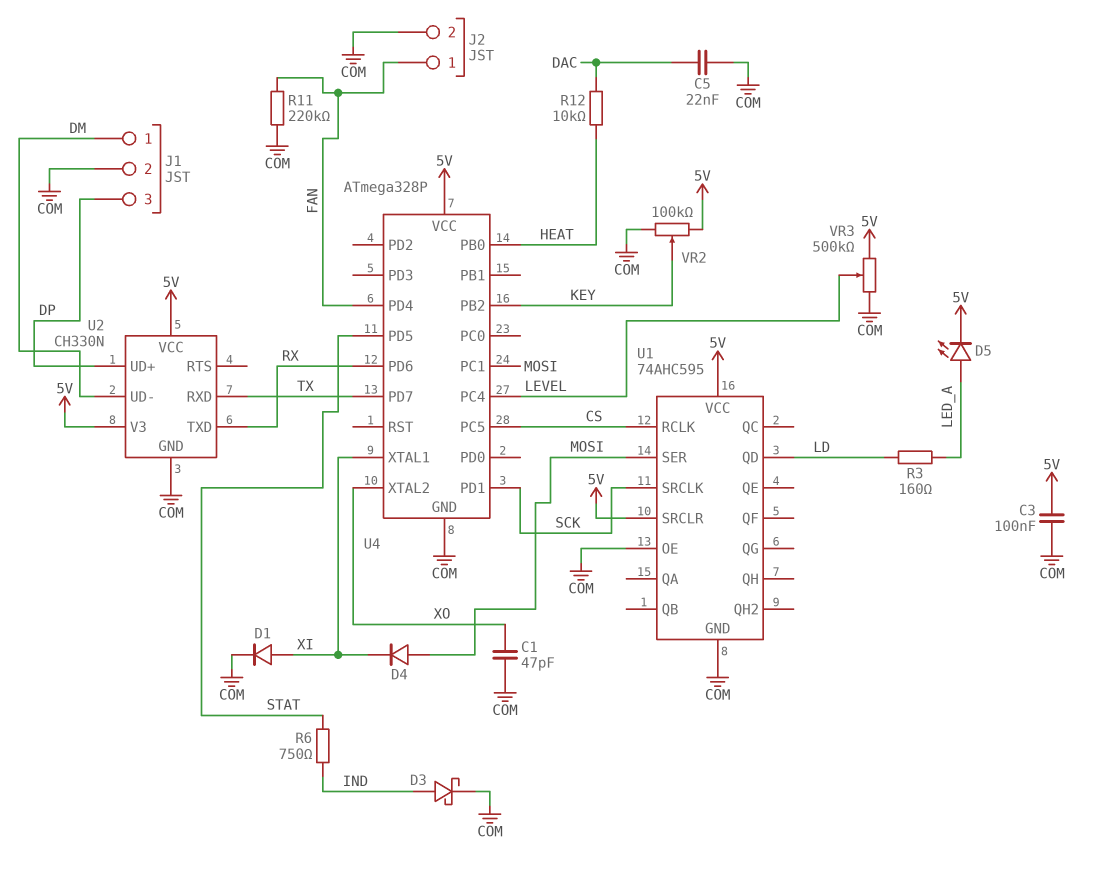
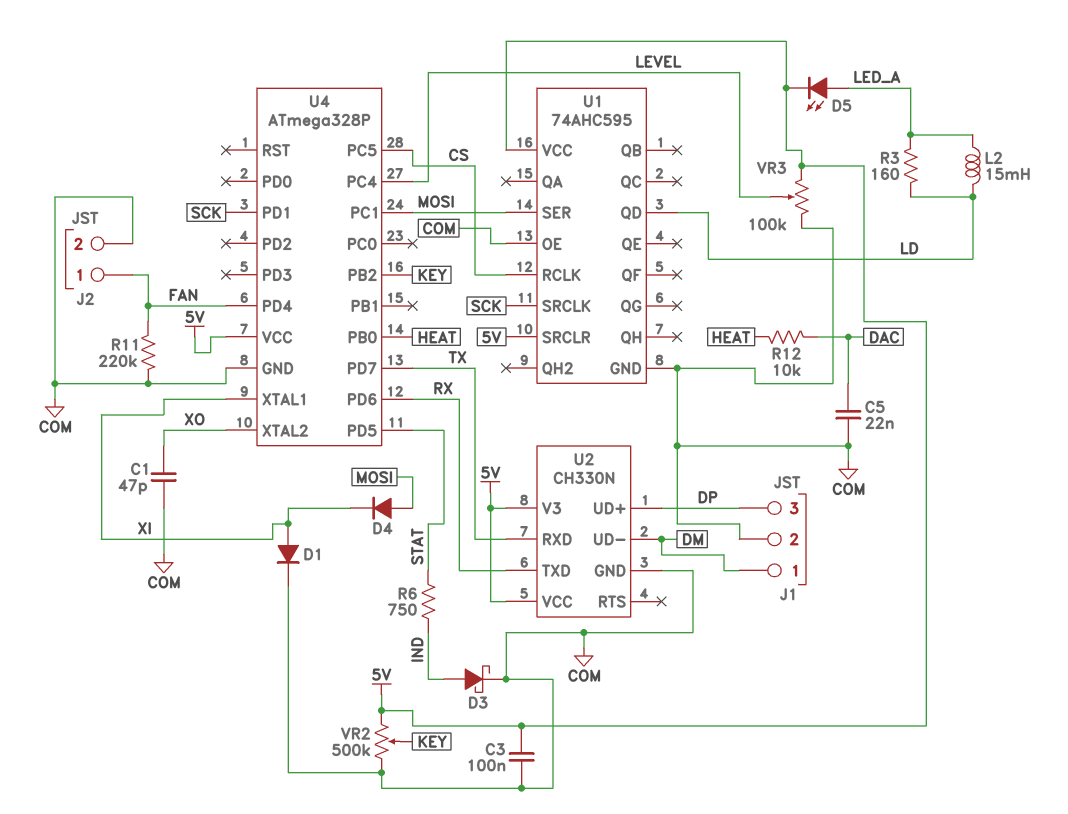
L2: none -> 15mH (LD, LED_A)
VR2: 100k (5V, COM, wiper KEY) -> 500k (5V, COM, wiper KEY)
VR3: 500k (5V, COM, wiper LEVEL) -> 100k (5V, COM, wiper LEVEL)

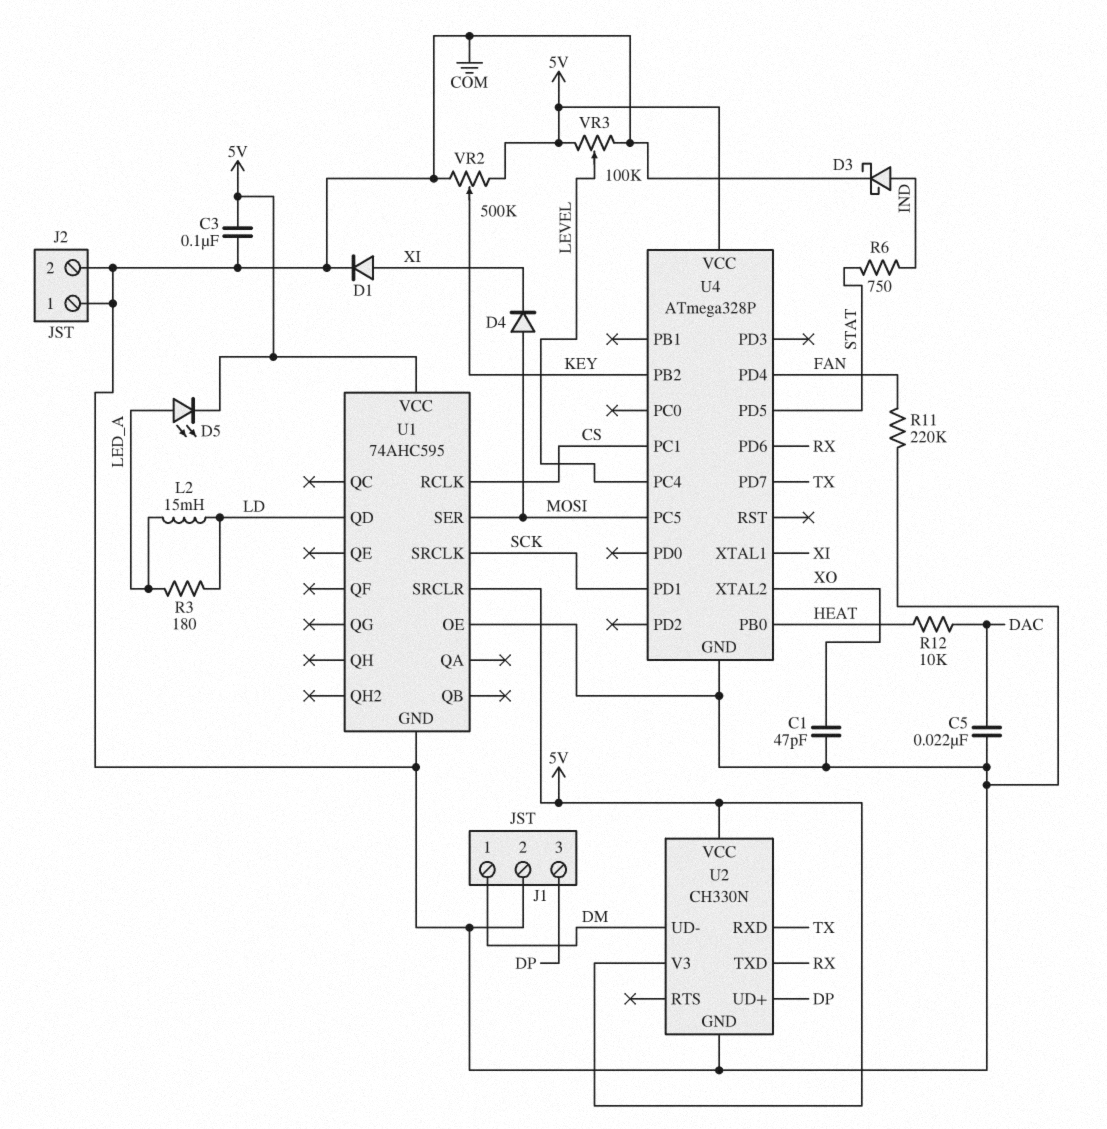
J2 pin 1: FAN -> COM
R3: 160 (LD, LED_A) -> 180 (LD, LED_A)
U4 pin PC1: MOSI -> CS
U4 pin PC5: CS -> MOSI

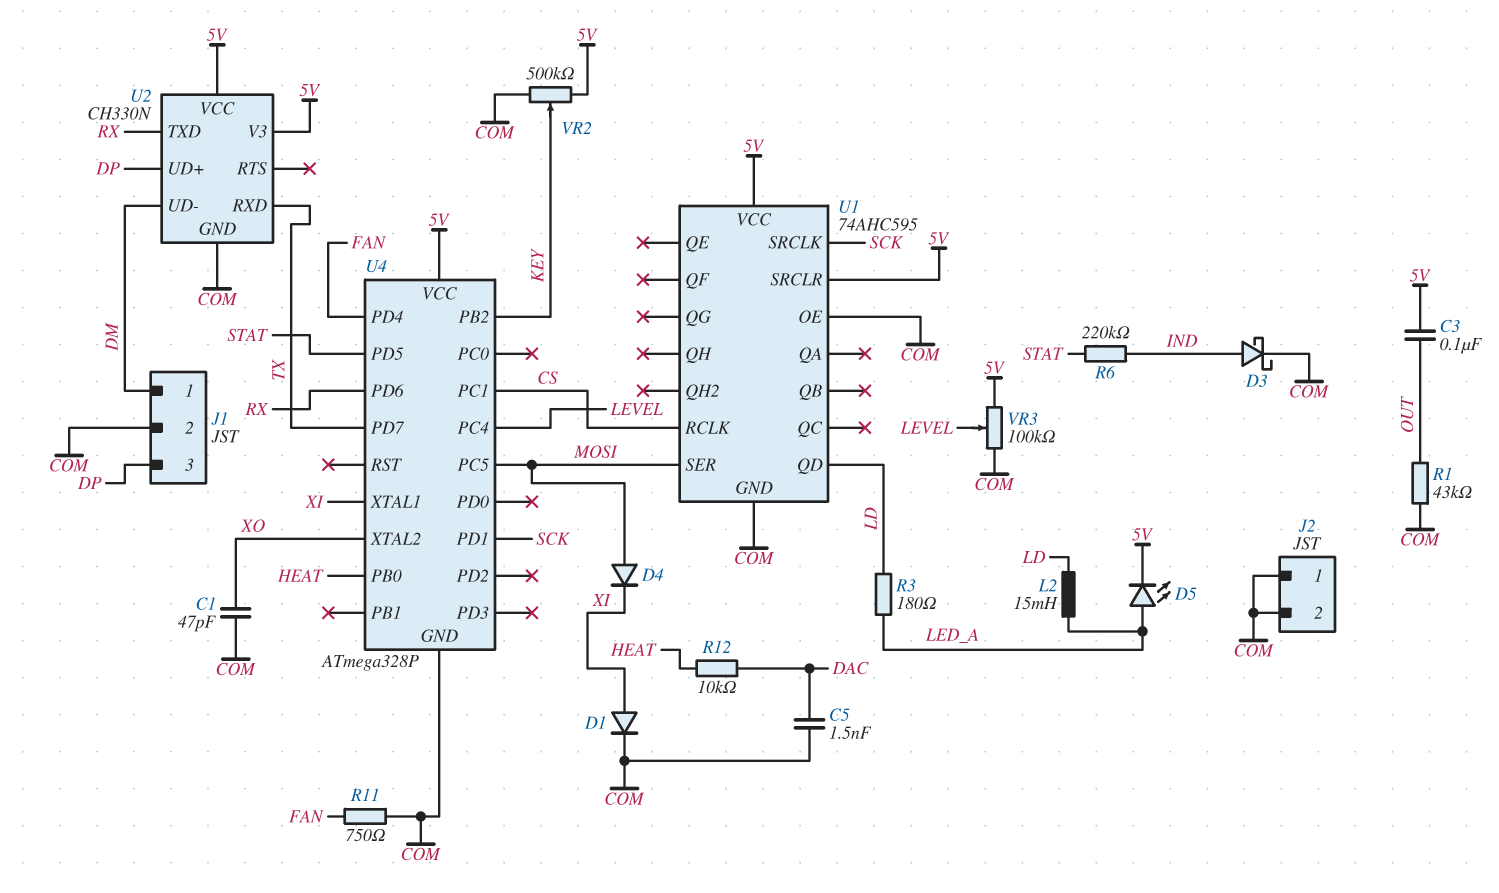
C3: 100nF (5V, COM) -> 100nF (5V, OUT)
C5: 22nF (COM, DAC) -> 1.5nF (COM, DAC)
R1: none -> 43k (COM, OUT)
R6: 750 (IND, STAT) -> 220k (IND, STAT)
R11: 220k (COM, FAN) -> 750 (COM, FAN)

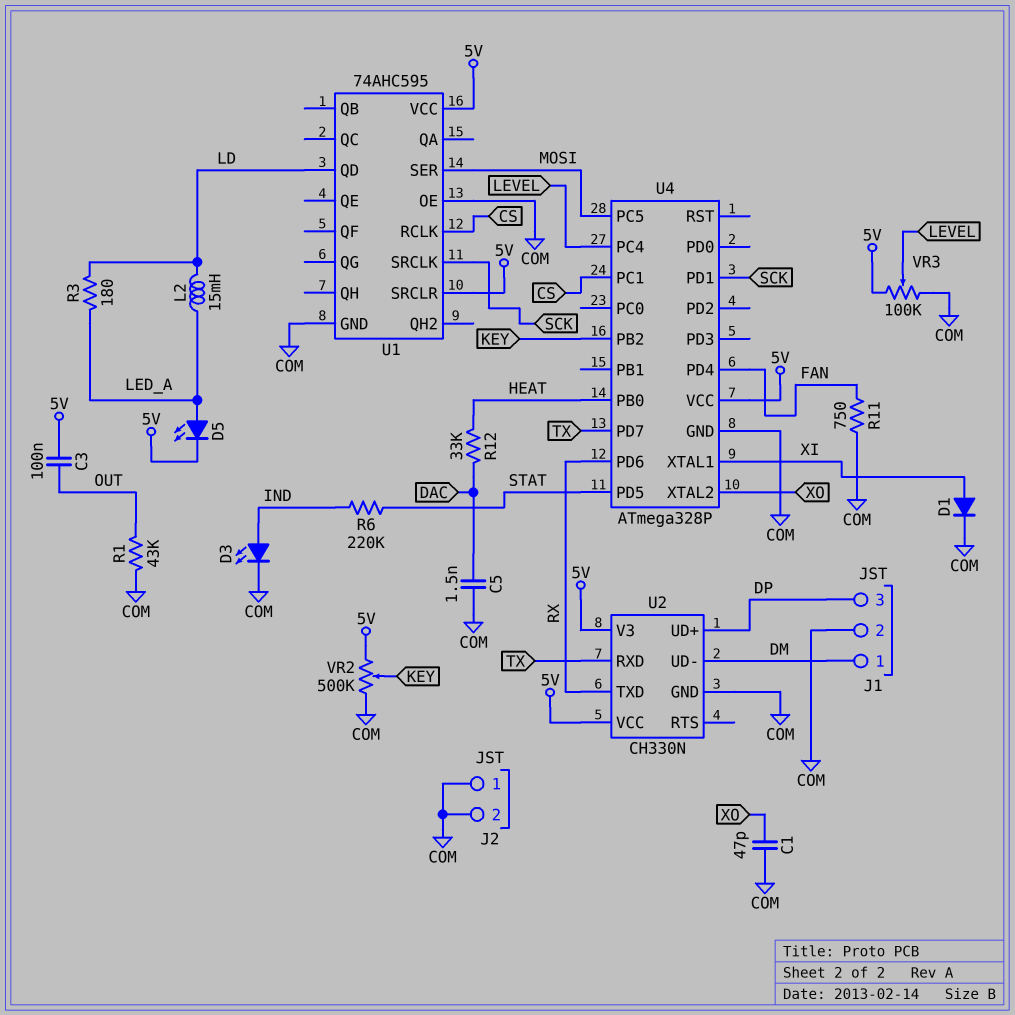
D3: schottky (A IND, K COM) -> LED (A IND, K COM)
D4: diode (A MOSI, K XI) -> none
R12: 10k (DAC, HEAT) -> 33k (DAC, HEAT)

